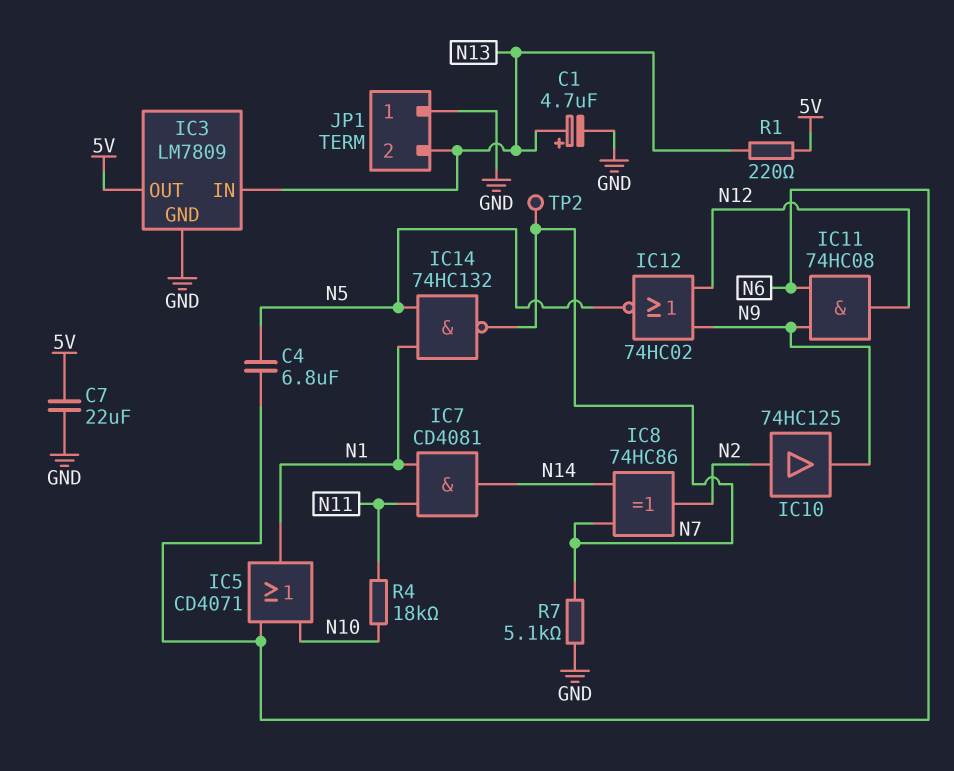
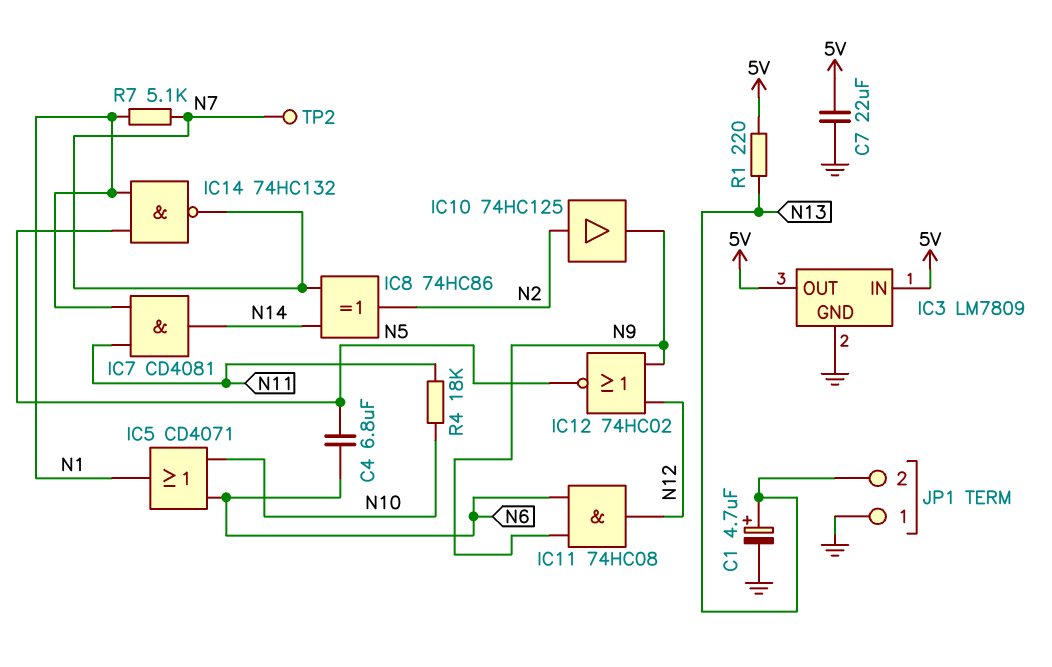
IC3 pin IN: N13 -> 5V
R7: 5.1k (GND, N7) -> 5.1k (N1, N7)

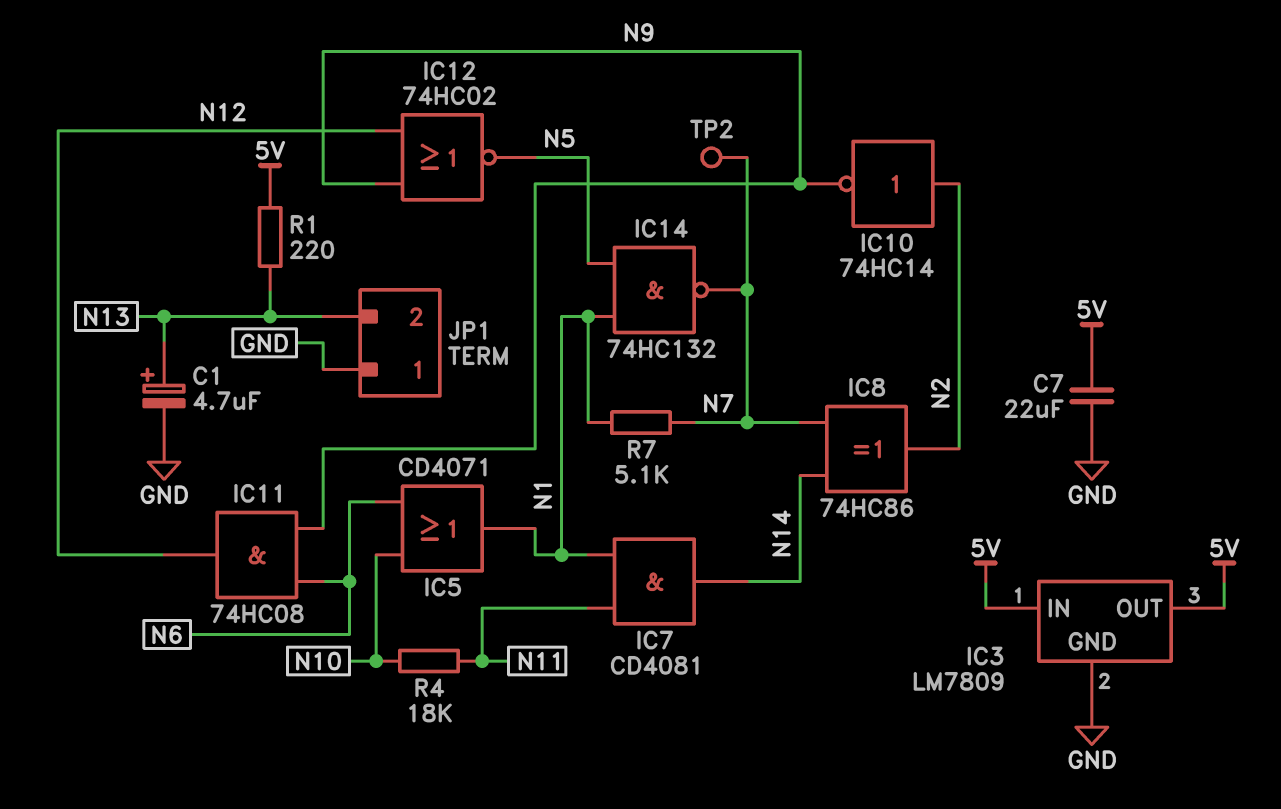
C4: 6.8uF (N5, N6) -> none
IC10: buffer 74HC125 (in N2, out N9) -> NOT 74HC14 (in N2, out N9)

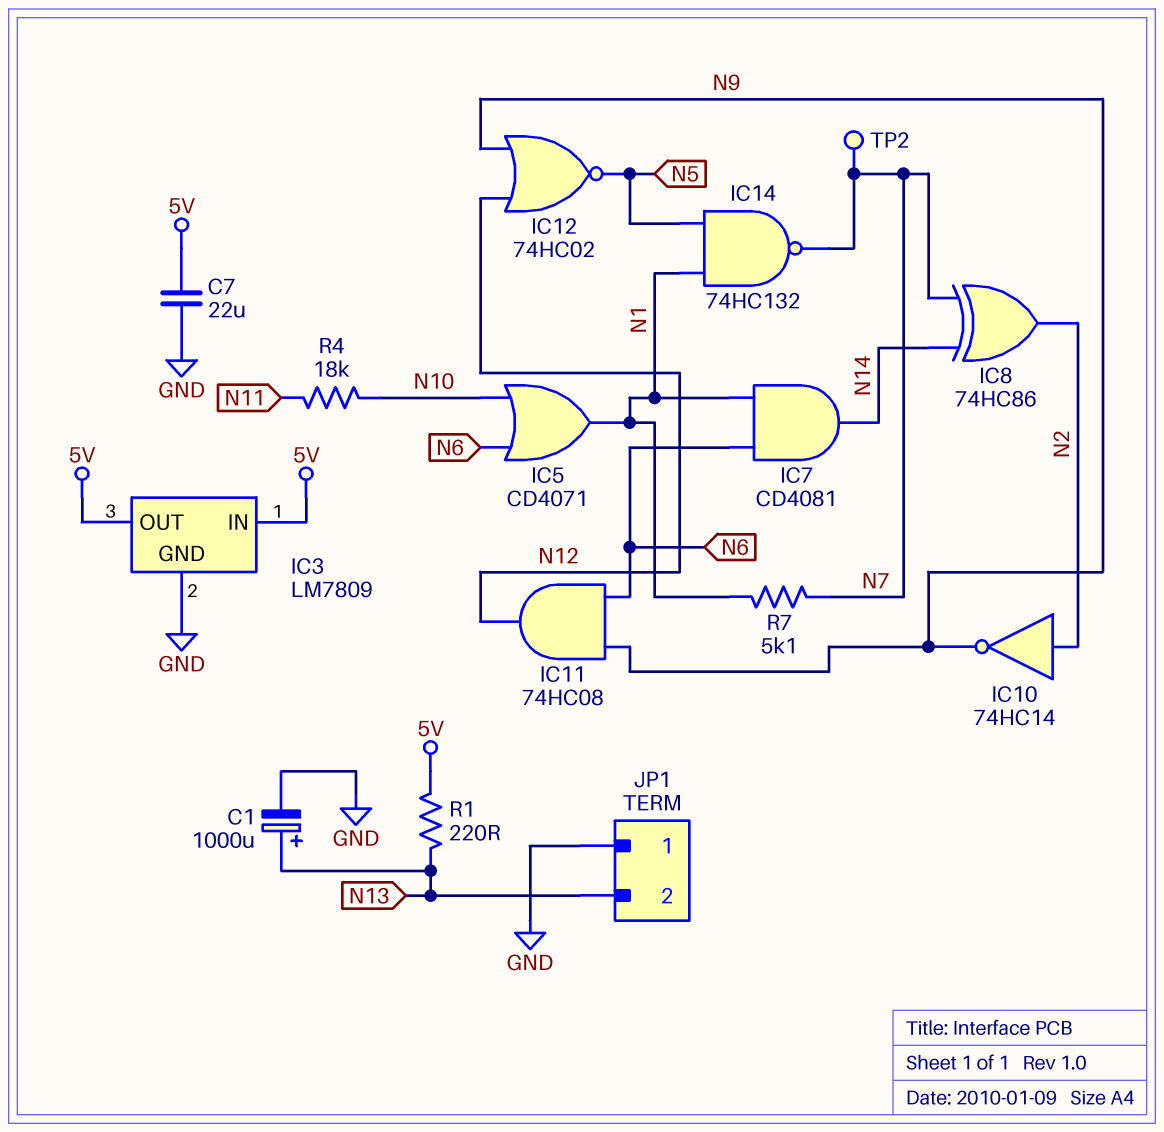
C1: 4.7uF (plus N13, minus GND) -> 1000uF (plus N13, minus GND)
IC7: AND CD4081 (in N1, in N11, out N14) -> AND CD4081 (in N1, in N6, out N14)

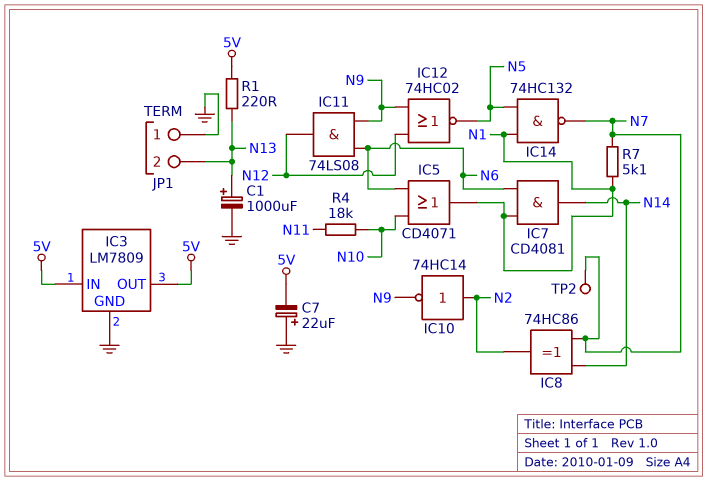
C7: 22uF (5V, GND) -> 22uF (plus GND, minus 5V)
IC11: AND 74HC08 (in N6, in N9, out N12) -> AND 74LS08 (in N6, in N9, out N12)

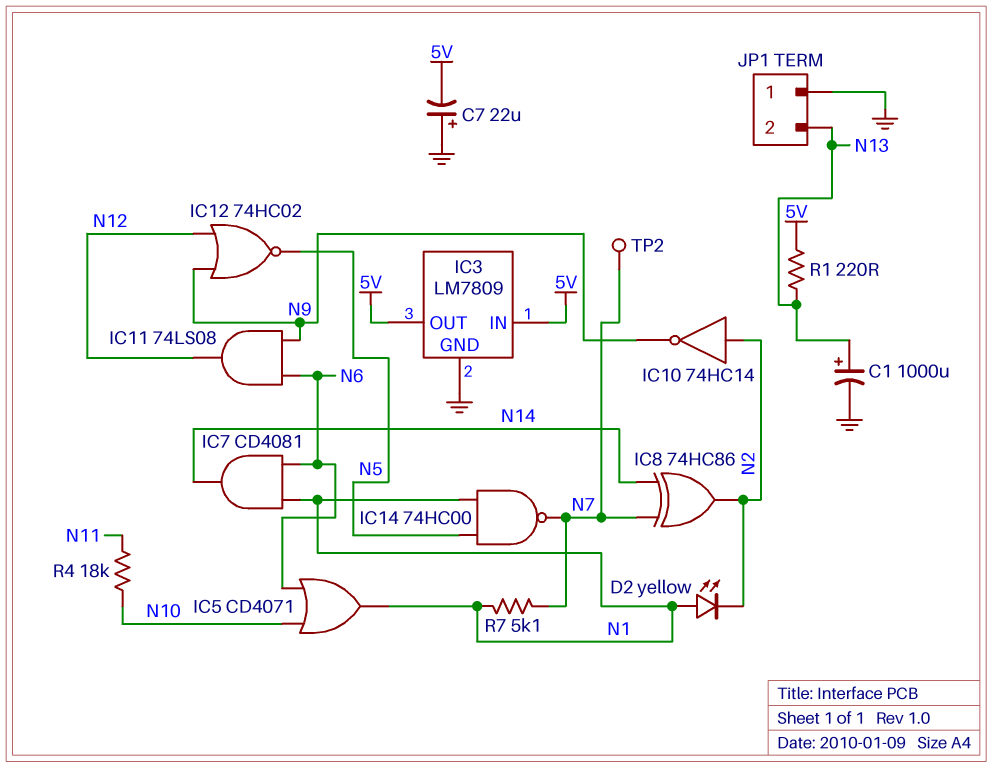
D2: none -> LED yellow (A N1, K N2)
IC14: NAND 74HC132 (in N1, in N5, out N7) -> NAND 74HC00 (in N1, in N5, out N7)

